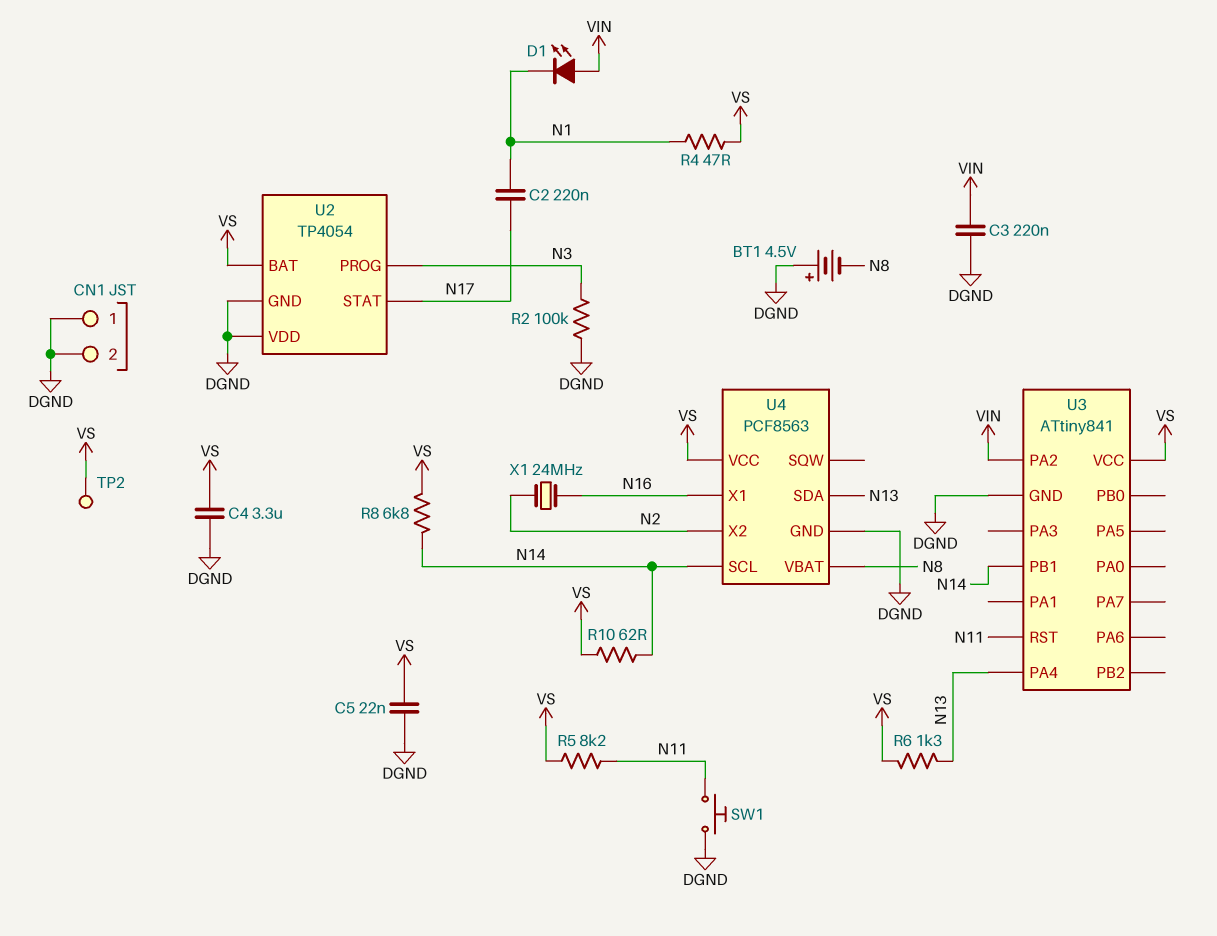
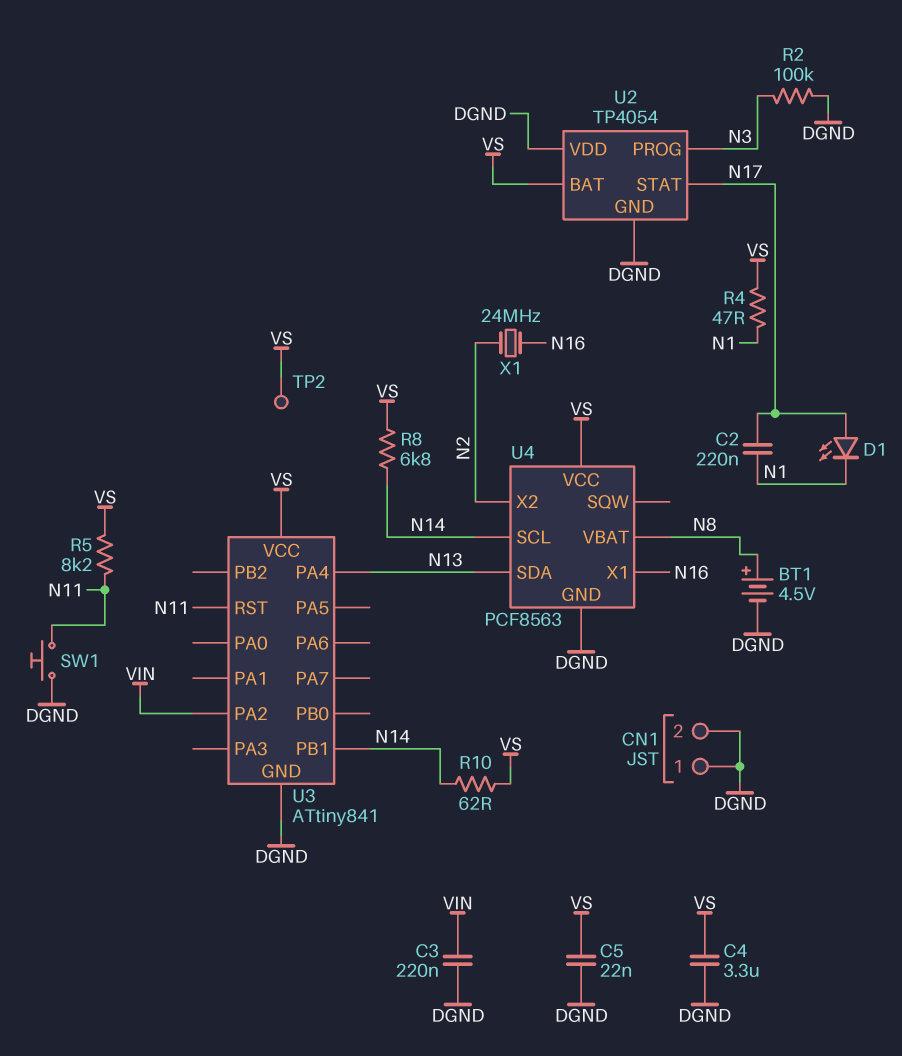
BT1: 4.5V (plus DGND, minus N8) -> 4.5V (plus N8, minus DGND)
D1: LED (A VIN, K N1) -> LED (A N17, K N1)
R6: 1.3k (N13, VS) -> none

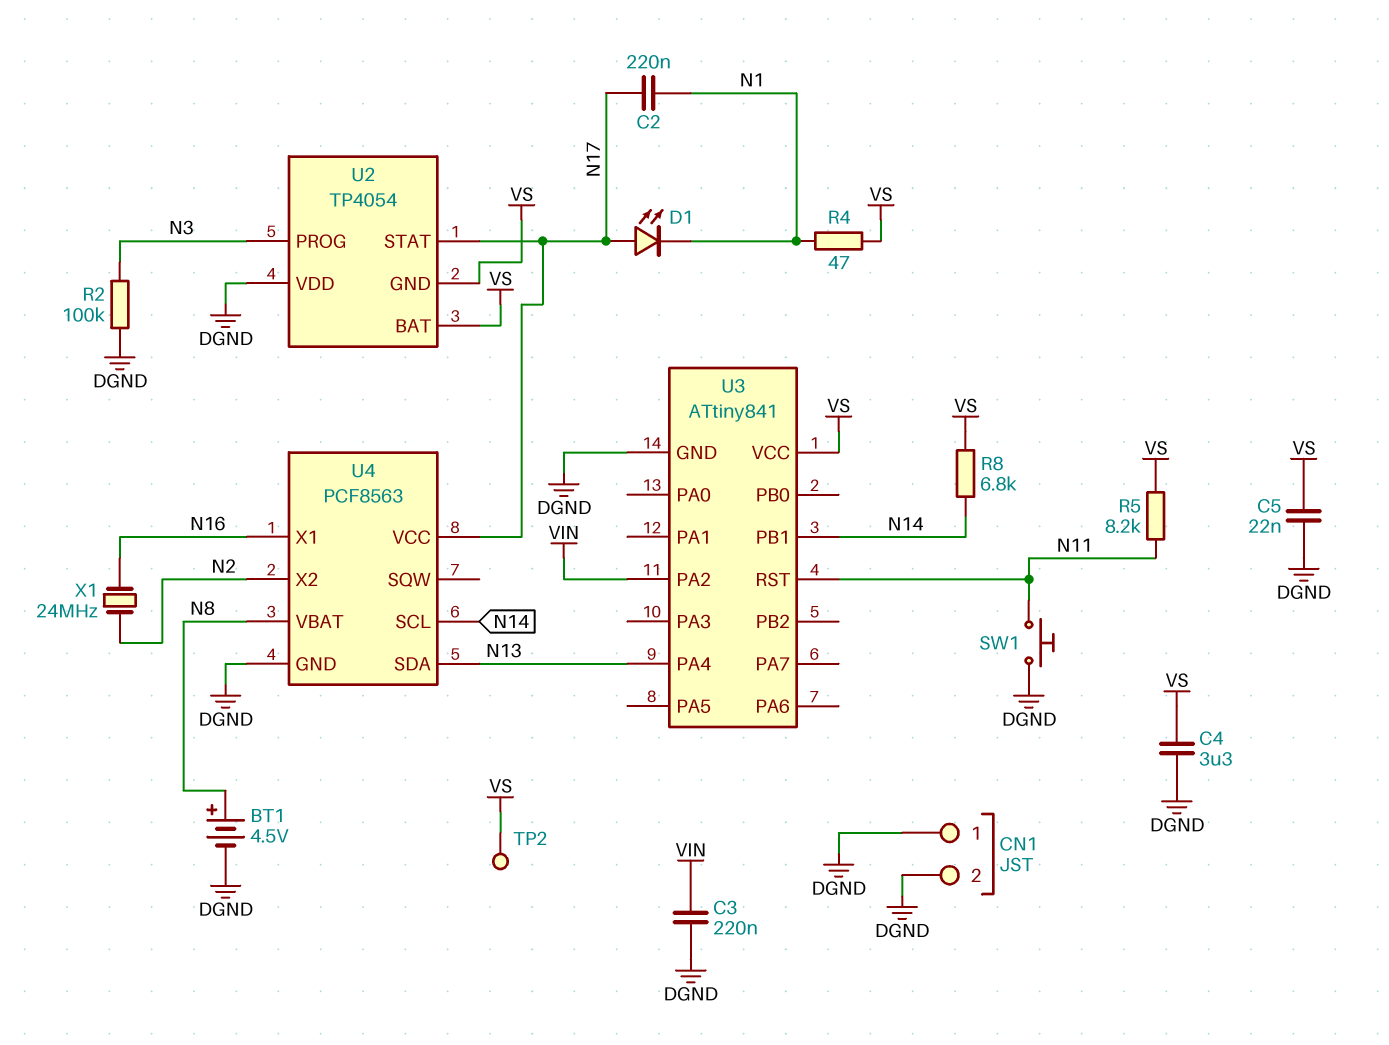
R10: 62 (N14, VS) -> none
U2 pin GND: DGND -> VS
U4 pin VCC: VS -> N17

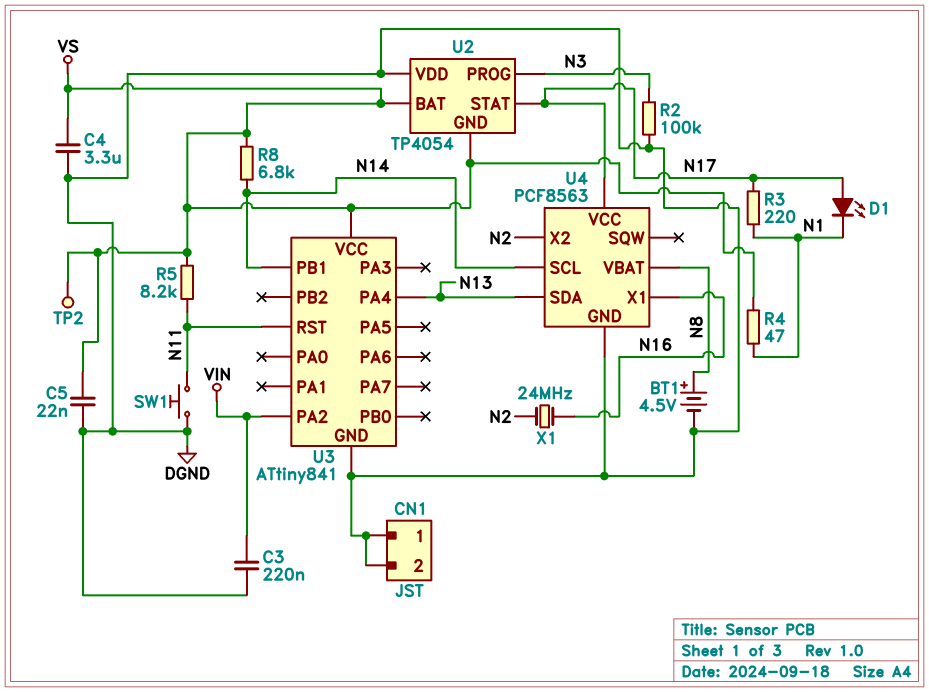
C2: 220nF (N1, N17) -> none
R3: none -> 220 (N1, N17)

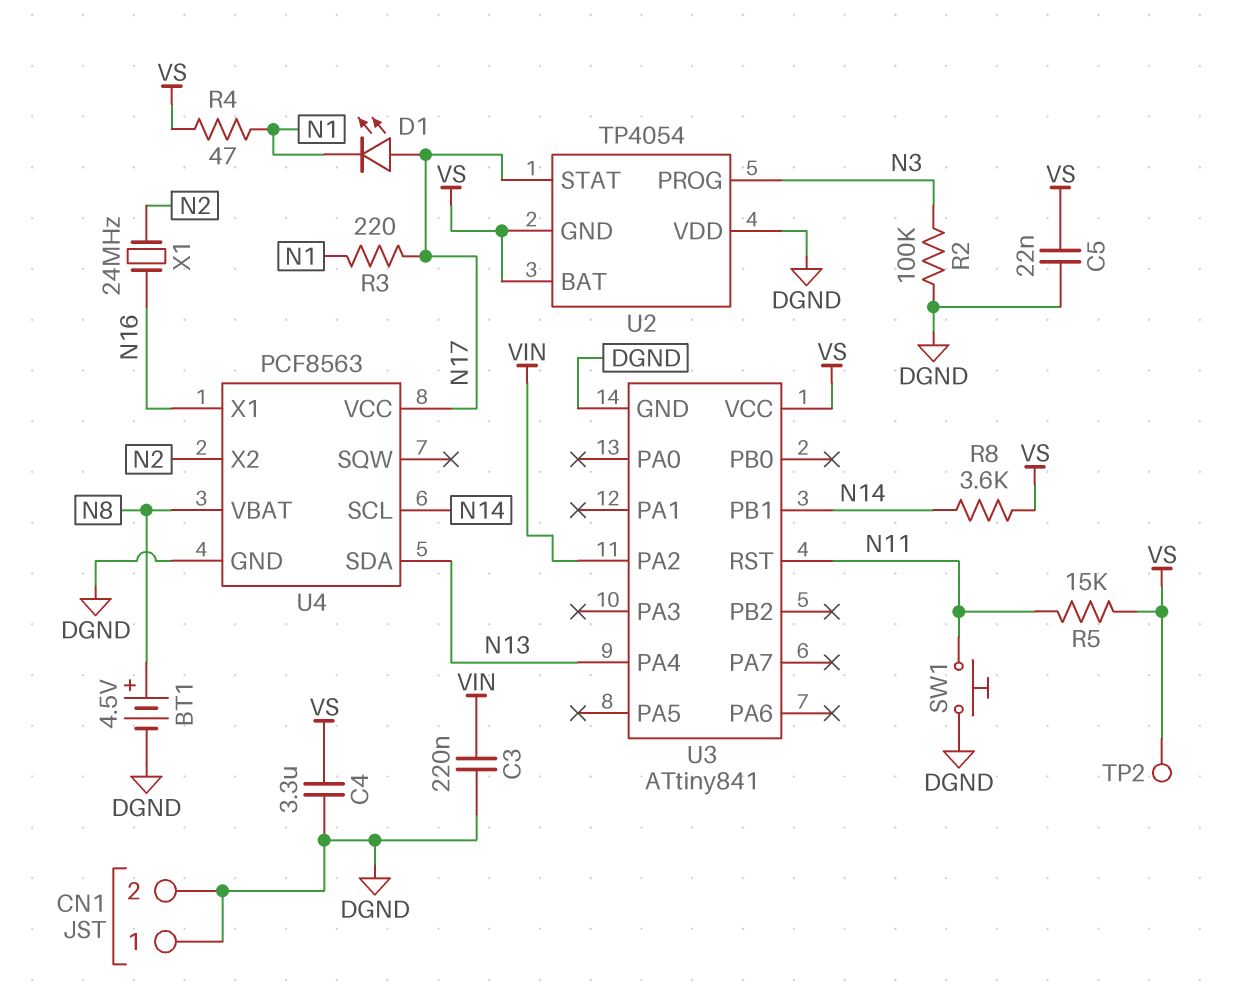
R5: 8.2k (N11, VS) -> 15k (N11, VS)
R8: 6.8k (N14, VS) -> 3.6k (N14, VS)

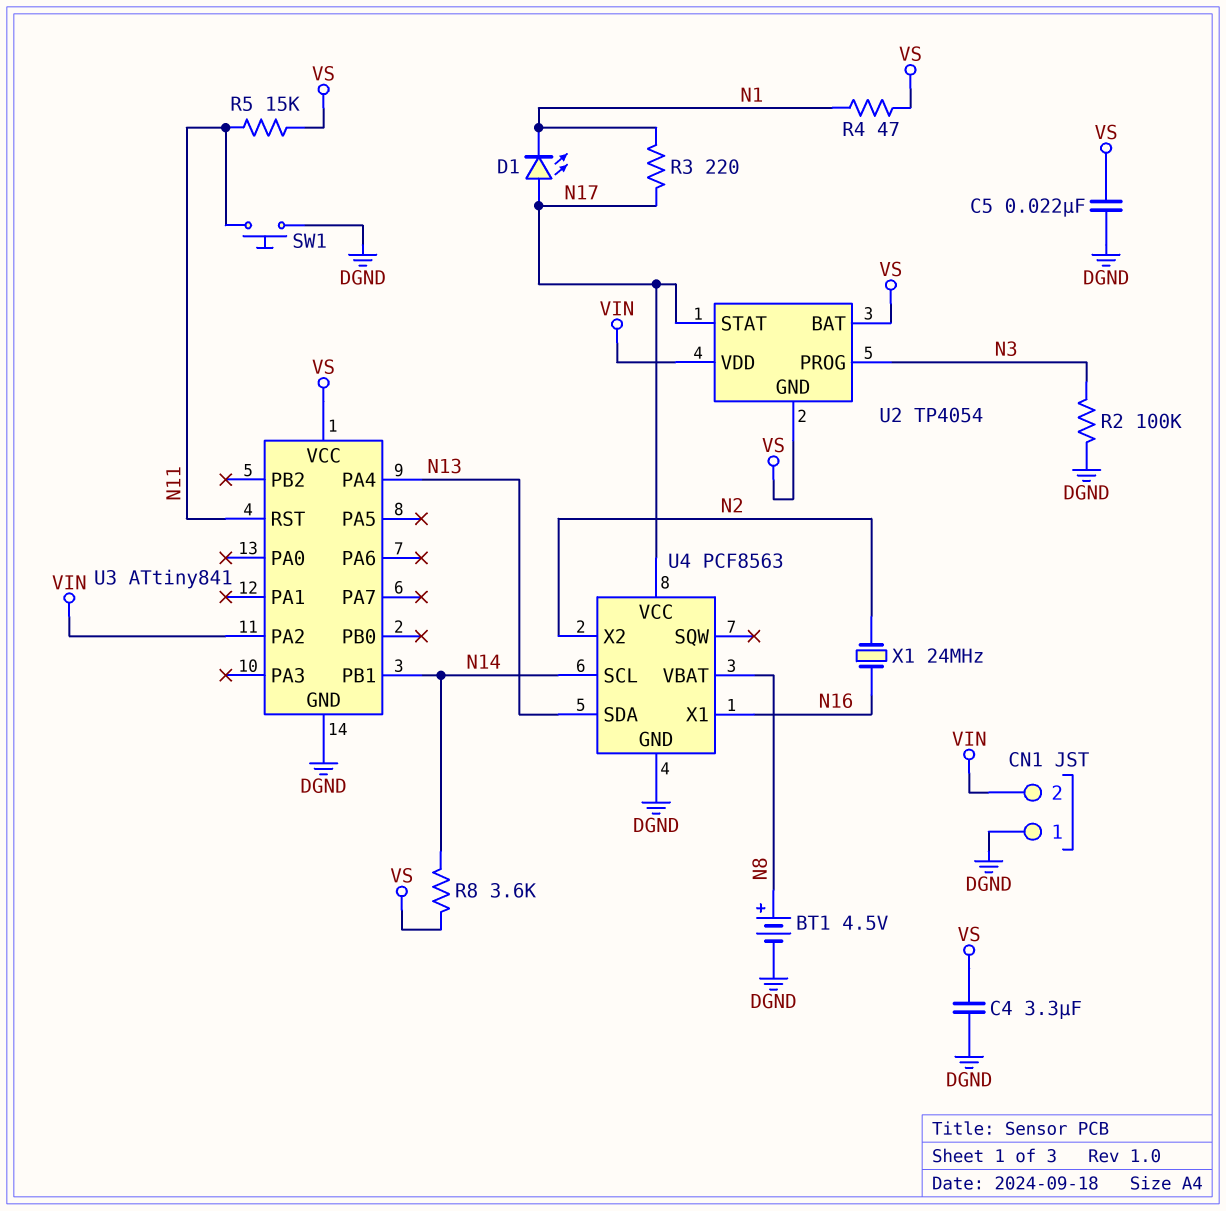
C3: 220nF (DGND, VIN) -> none
CN1 pin 2: DGND -> VIN
TP2: test point (VS) -> none
U2 pin VDD: DGND -> VIN

